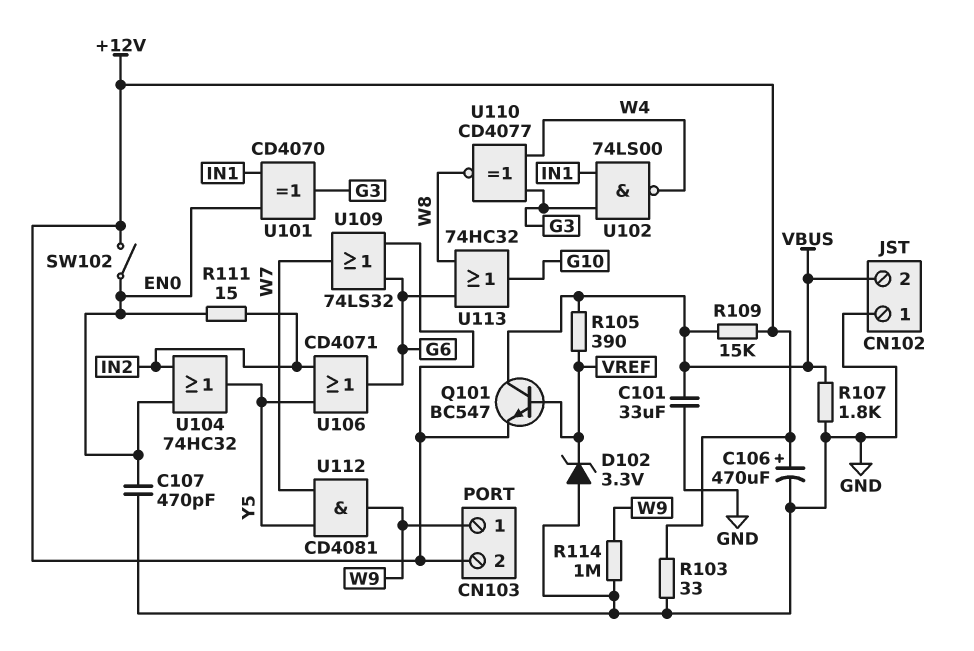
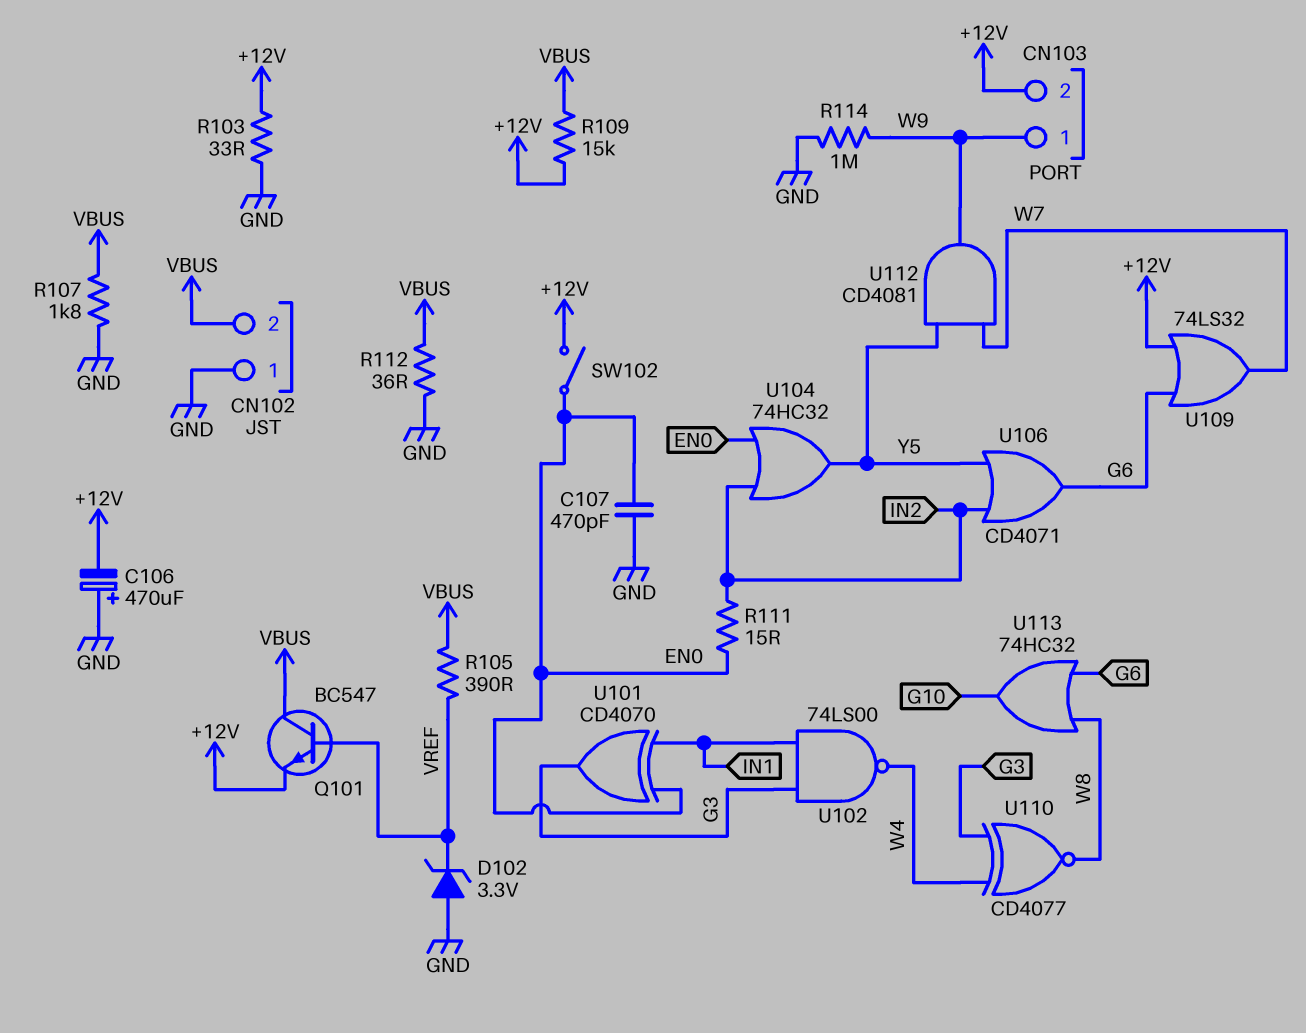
C101: 33uF (GND, VBUS) -> none
C106: 470uF (plus +12V, minus GND) -> 470uF (plus GND, minus +12V)
R112: none -> 36 (GND, VBUS)

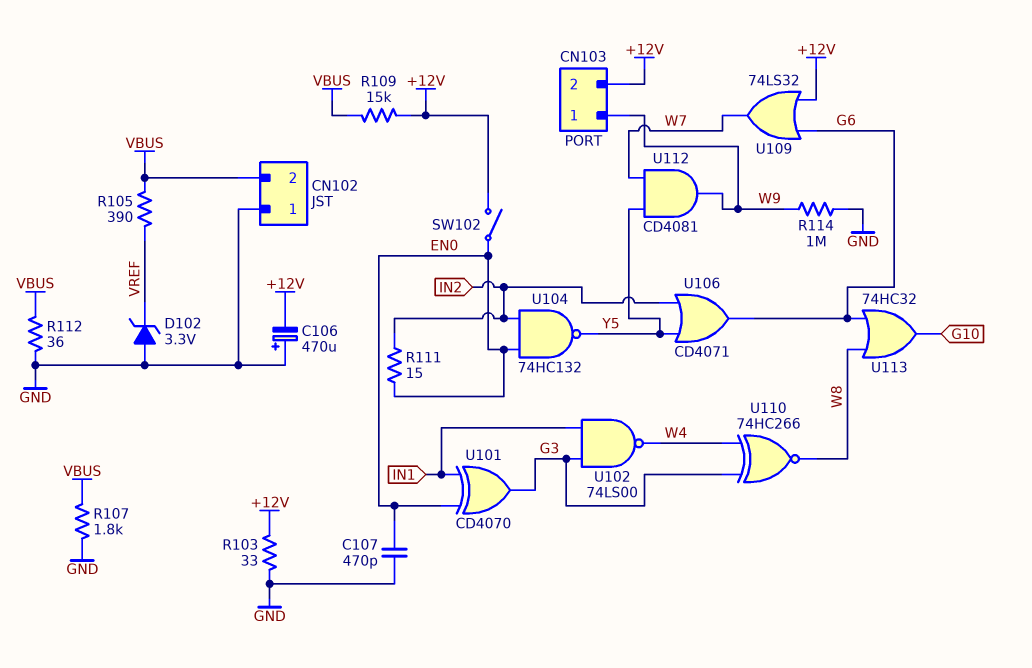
Q101: NPN BC547 (B VREF, C VBUS, E +12V) -> none
U104: OR 74HC32 (in EN0, in IN2, out Y5) -> NAND 74HC132 (in EN0, in IN2, out Y5)
U110: XNOR CD4077 (in G3, in W4, out W8) -> XNOR 74HC266 (in G3, in W4, out W8)

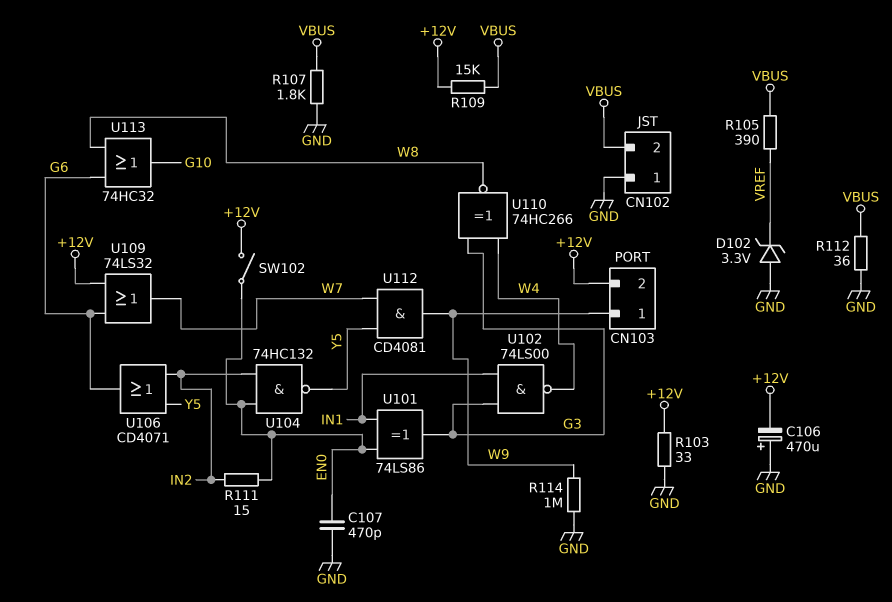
U101: XOR CD4070 (in EN0, in IN1, out G3) -> XOR 74LS86 (in EN0, in IN1, out G3)

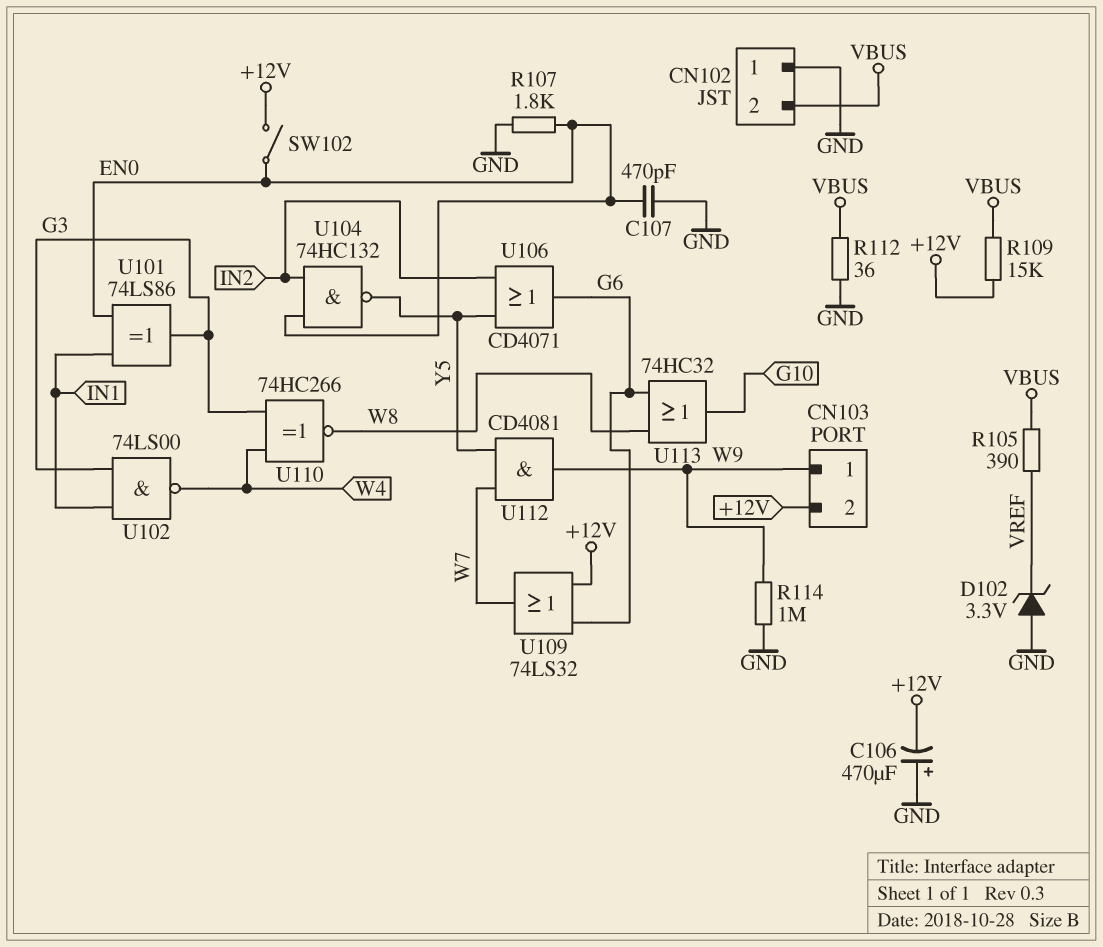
R103: 33 (+12V, GND) -> none
R107: 1.8k (GND, VBUS) -> 1.8k (EN0, GND)
R111: 15 (EN0, IN2) -> none

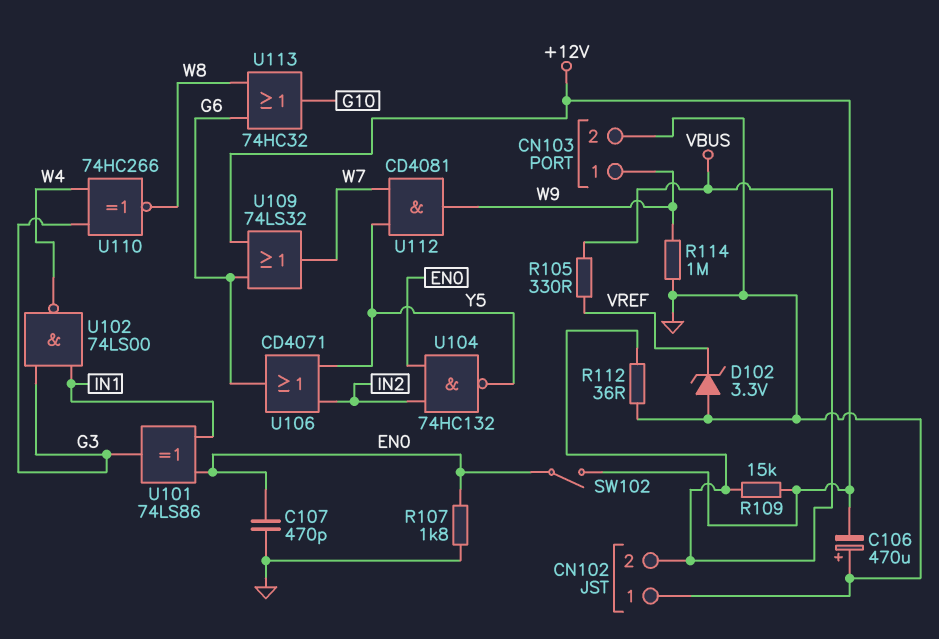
CN103 pin 2: +12V -> GND
R105: 390 (VBUS, VREF) -> 330 (VBUS, VREF)

